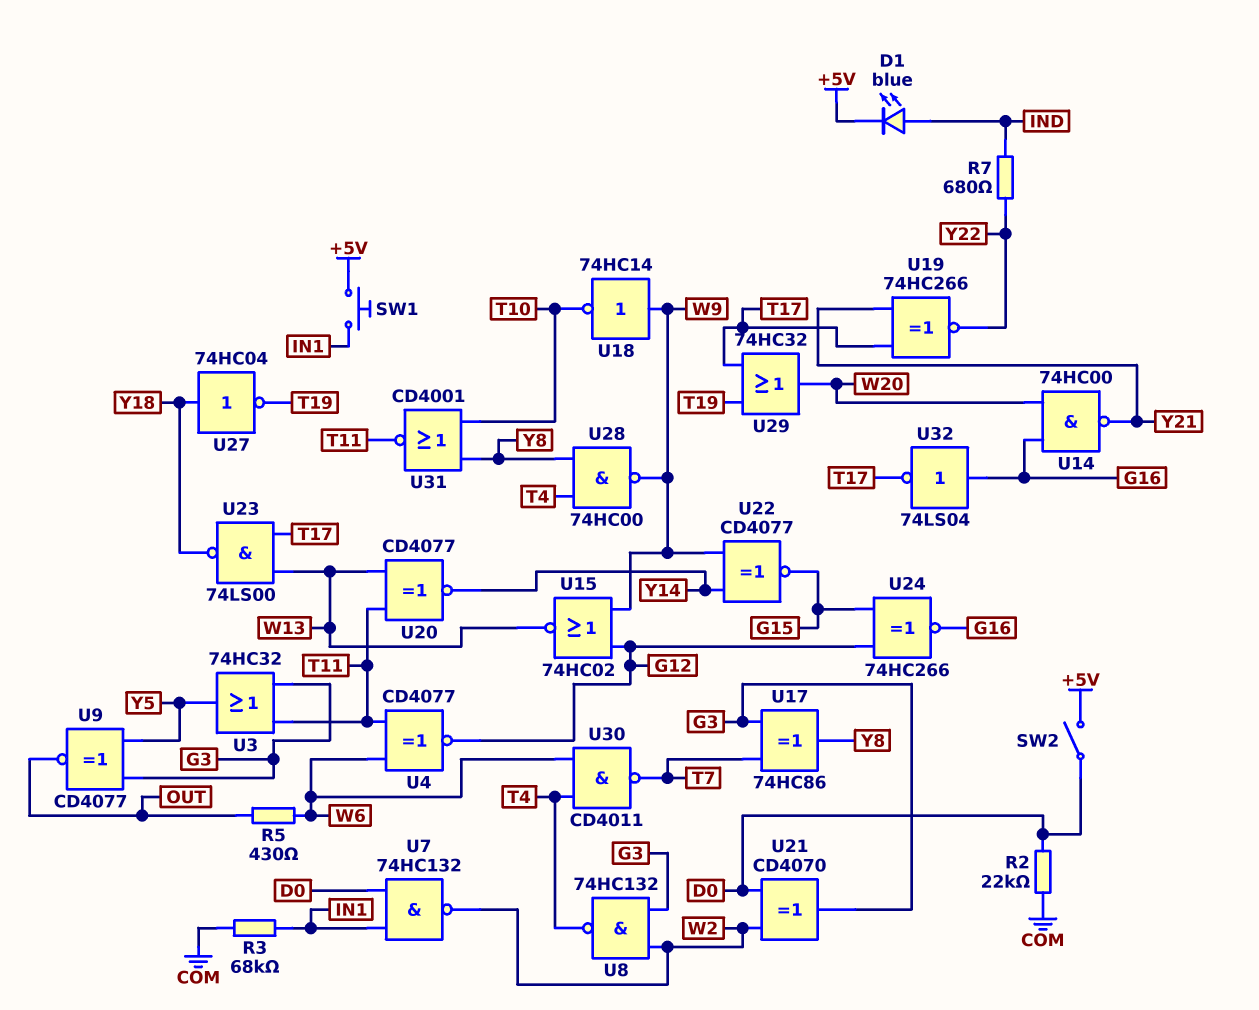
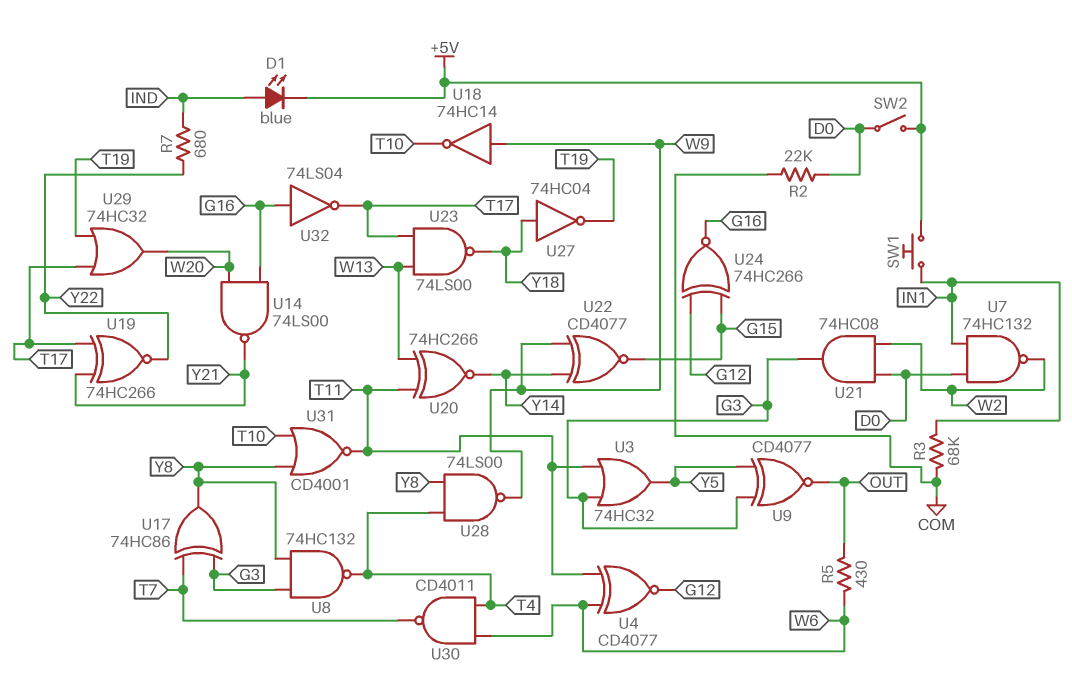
U8: NAND 74HC132 (in G3, in W2, out T4) -> NAND 74HC132 (in G3, in Y8, out T4)
U14: NAND 74HC00 (in G16, in W20, out Y21) -> NAND 74LS00 (in G16, in W20, out Y21)
U15: NOR 74HC02 (in G12, in W9, out W13) -> none
U20: XNOR CD4077 (in T11, in W13, out Y14) -> XNOR 74HC266 (in T11, in W13, out Y14)
U21: XOR CD4070 (in D0, in W2, out G3) -> AND 74HC08 (in D0, in W2, out G3)
U28: NAND 74HC00 (in T4, in Y8, out W9) -> NAND 74LS00 (in T4, in Y8, out W9)

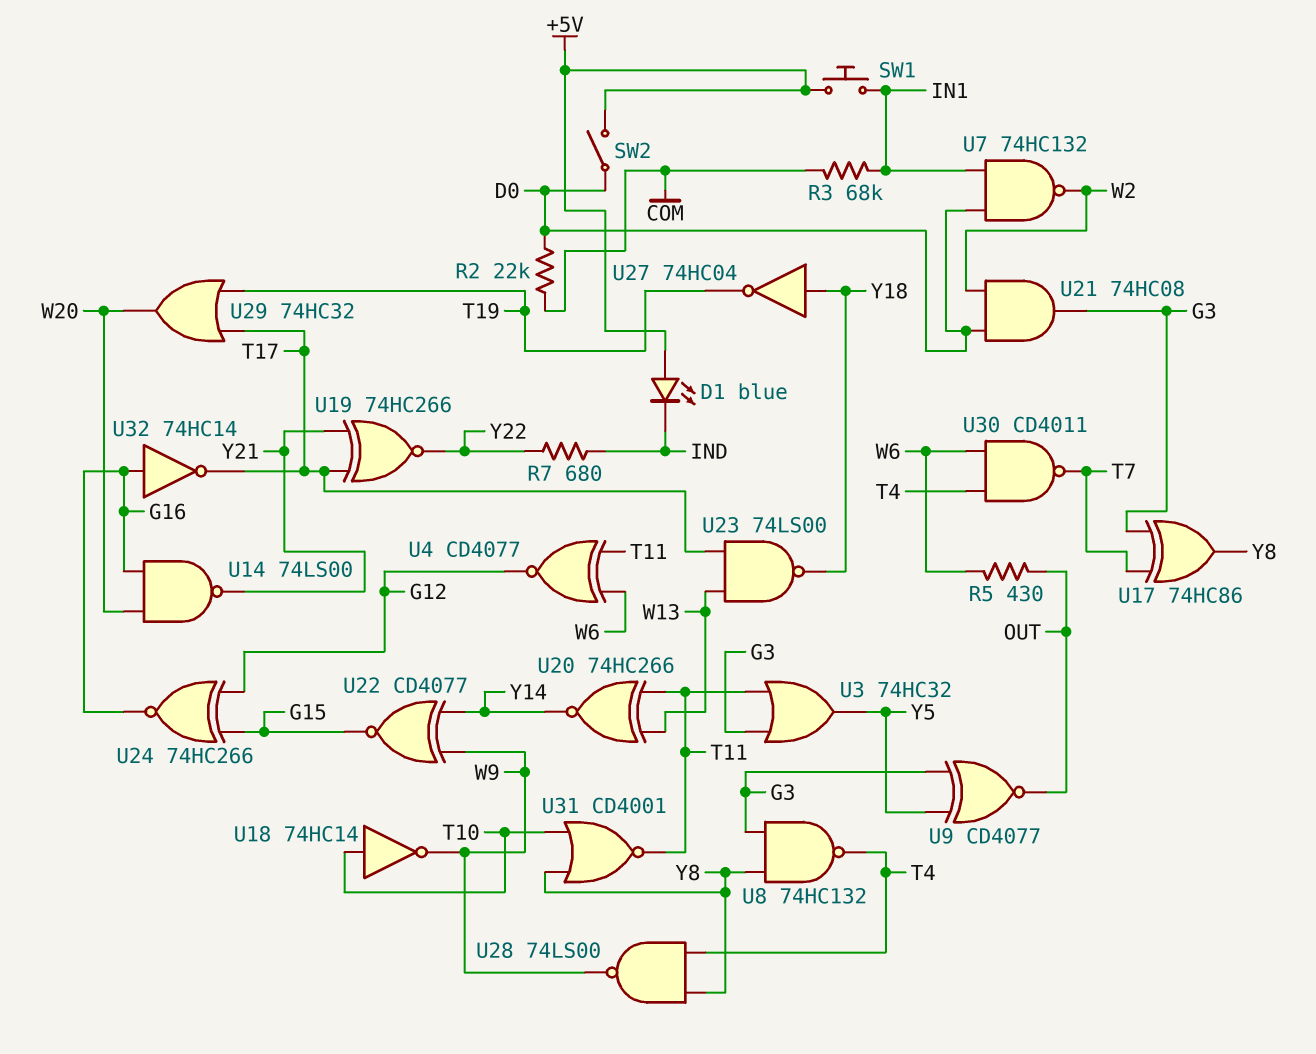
D1: LED blue (A IND, K +5V) -> LED blue (A +5V, K IND)
U18: NOT 74HC14 (in W9, out T10) -> NOT 74HC14 (in T10, out W9)
U32: NOT 74LS04 (in G16, out T17) -> NOT 74HC14 (in G16, out T17)

